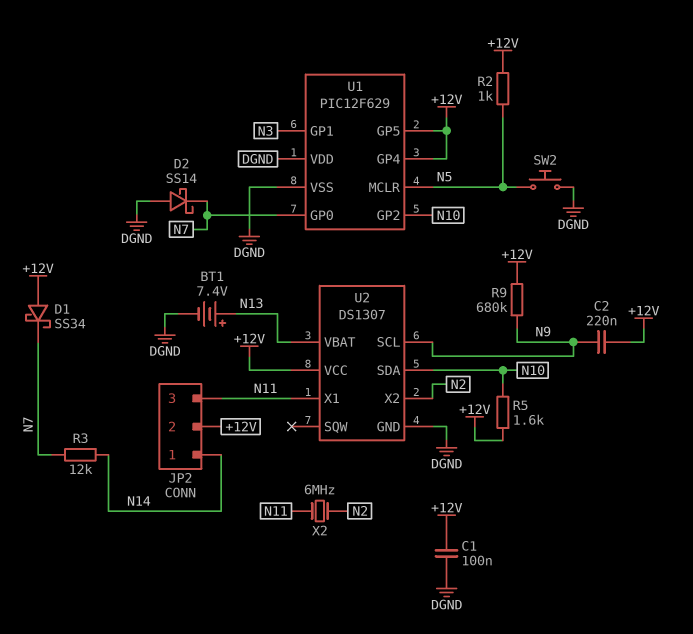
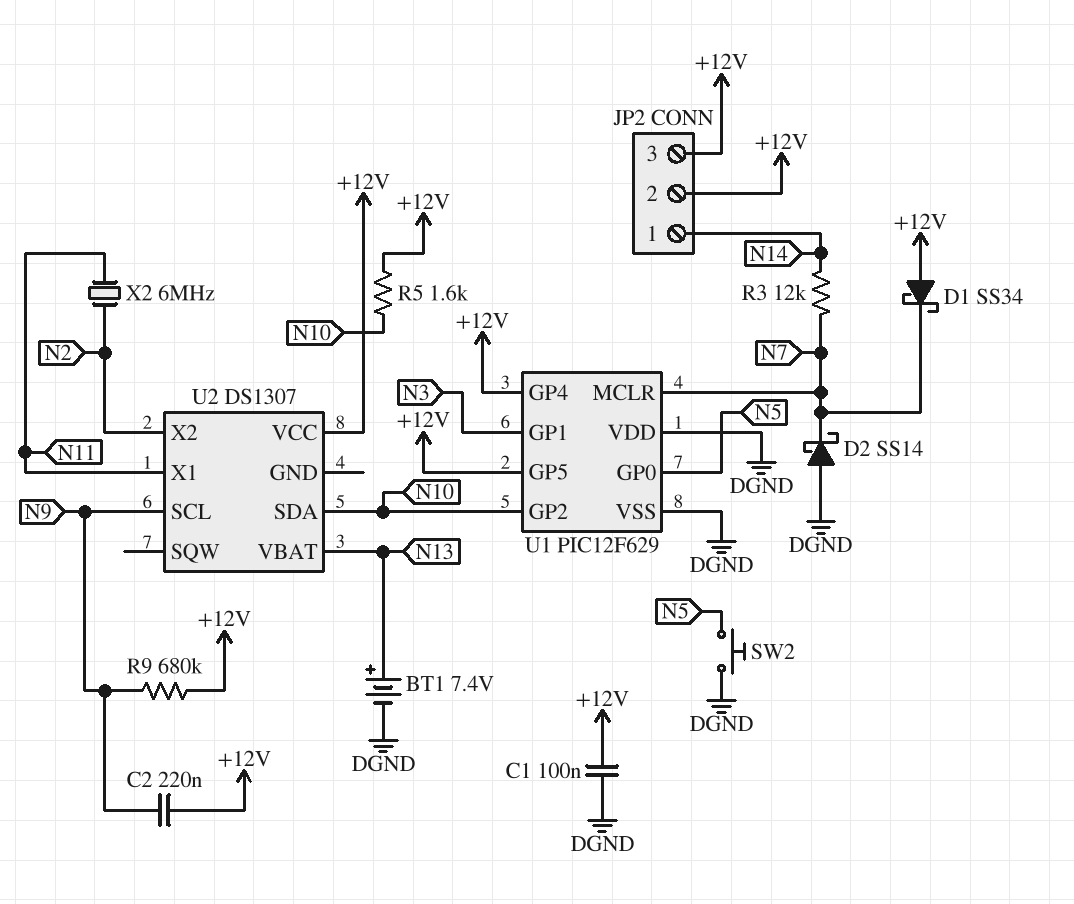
JP2 pin 3: N11 -> +12V
R2: 1k (+12V, N5) -> none
U1 pin GP0: N7 -> N5
U1 pin MCLR: N5 -> N7
U2 pin GND: DGND -> none

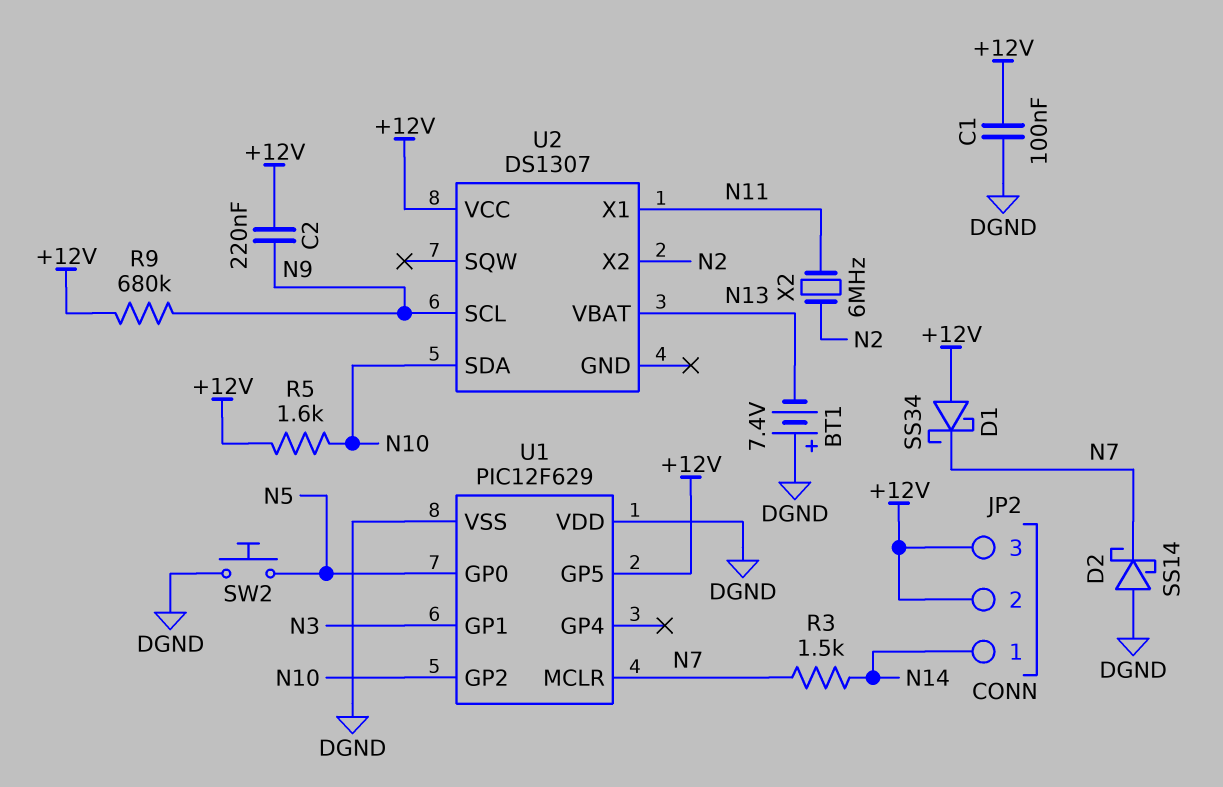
BT1: 7.4V (plus N13, minus DGND) -> 7.4V (plus DGND, minus N13)
R3: 12k (N7, N14) -> 1.5k (N7, N14)
U1 pin GP4: +12V -> none

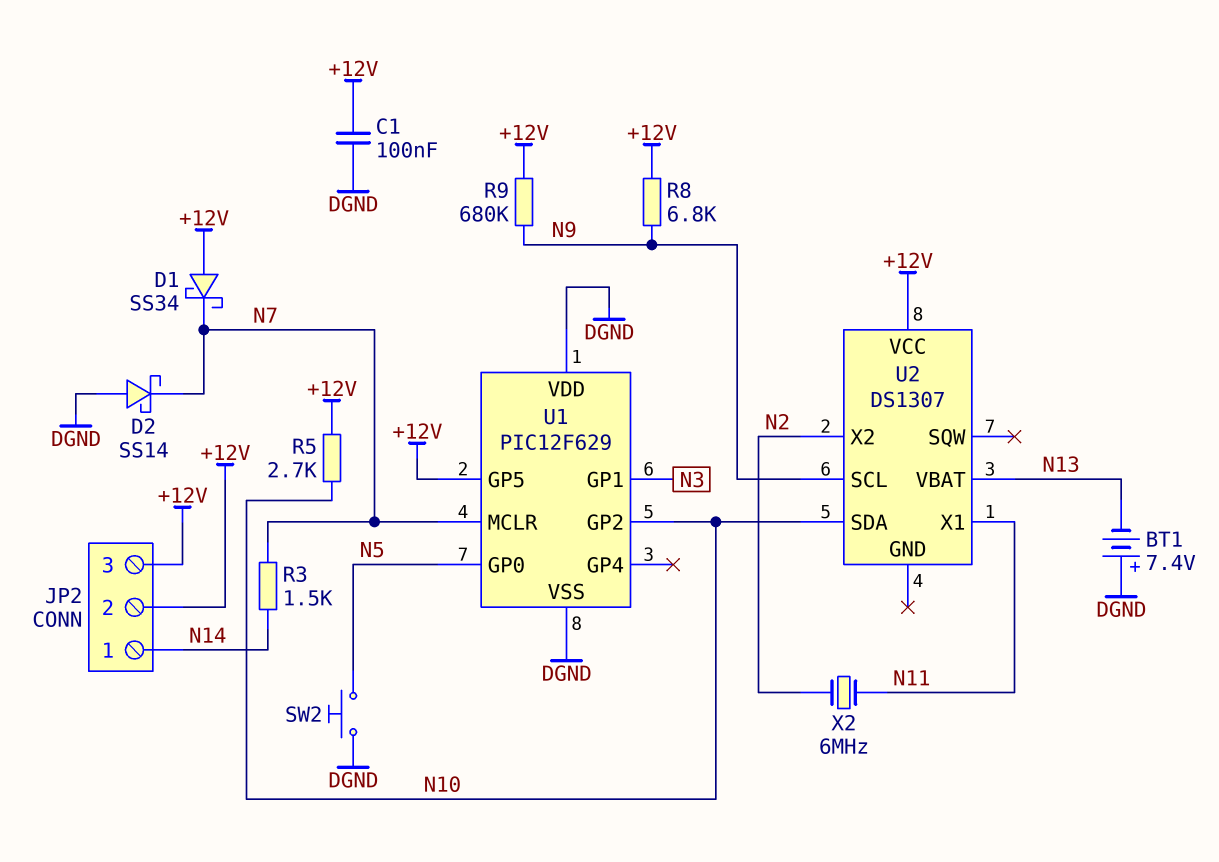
C2: 220nF (+12V, N9) -> none
R5: 1.6k (+12V, N10) -> 2.7k (+12V, N10)
R8: none -> 6.8k (+12V, N9)

